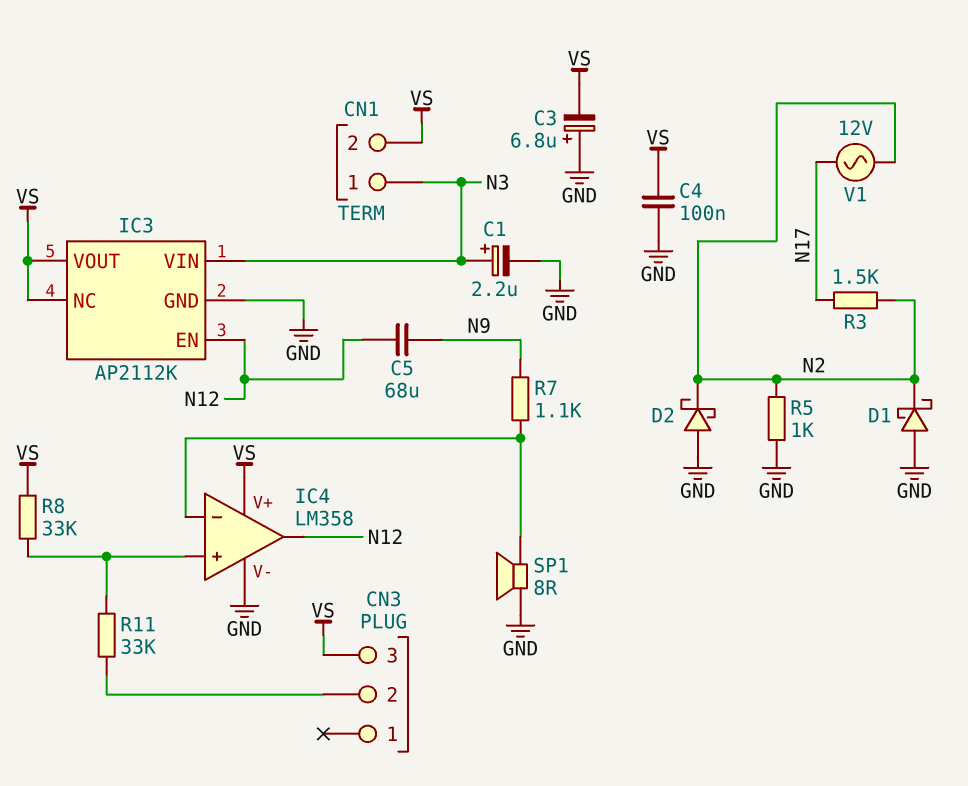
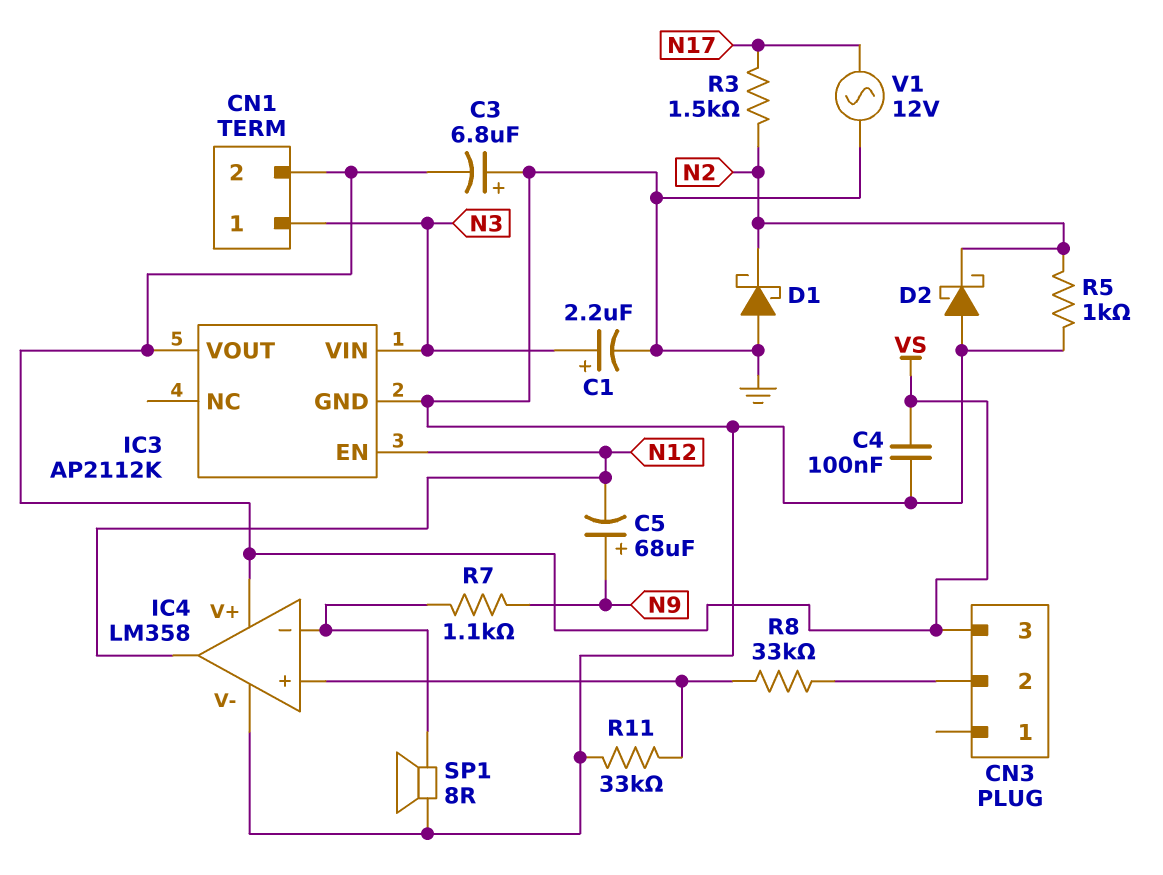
C5: 68uF (N9, N12) -> 68uF (plus N9, minus N12)
IC3 pin NC: VS -> none
R8: 33k (IC4/in+, VS) -> 33k (CN3/2, IC4/in+)
R11: 33k (CN3/2, IC4/in+) -> 33k (GND, IC4/in+)
V1: AC 12V (N2, N17) -> AC 12V (GND, N17)

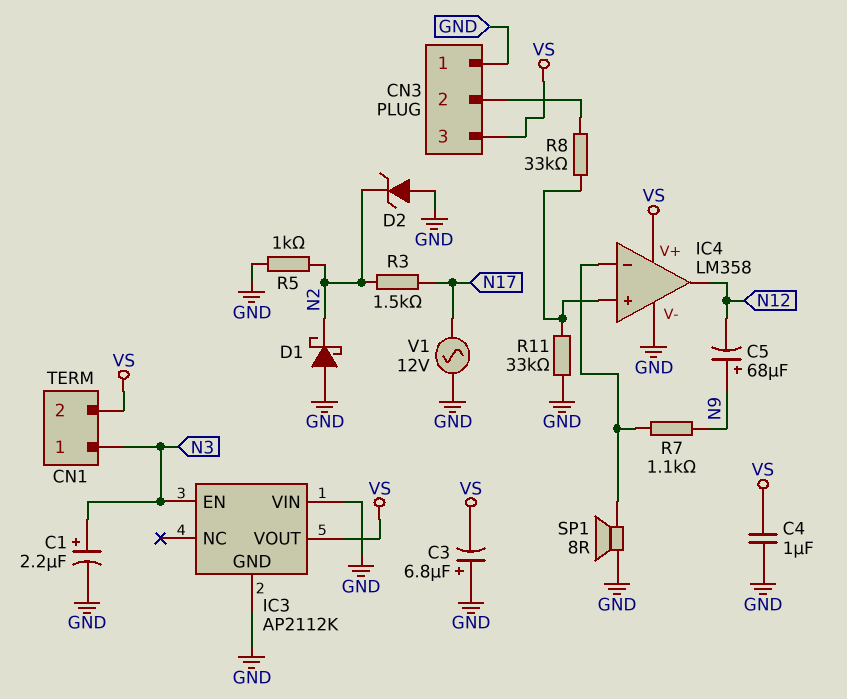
C4: 100nF (GND, VS) -> 1uF (GND, VS)
CN3 pin 1: none -> GND
D2: schottky (A GND, K N2) -> zener (A GND, K N2)
IC3 pin EN: N12 -> N3
IC3 pin VIN: N3 -> GND

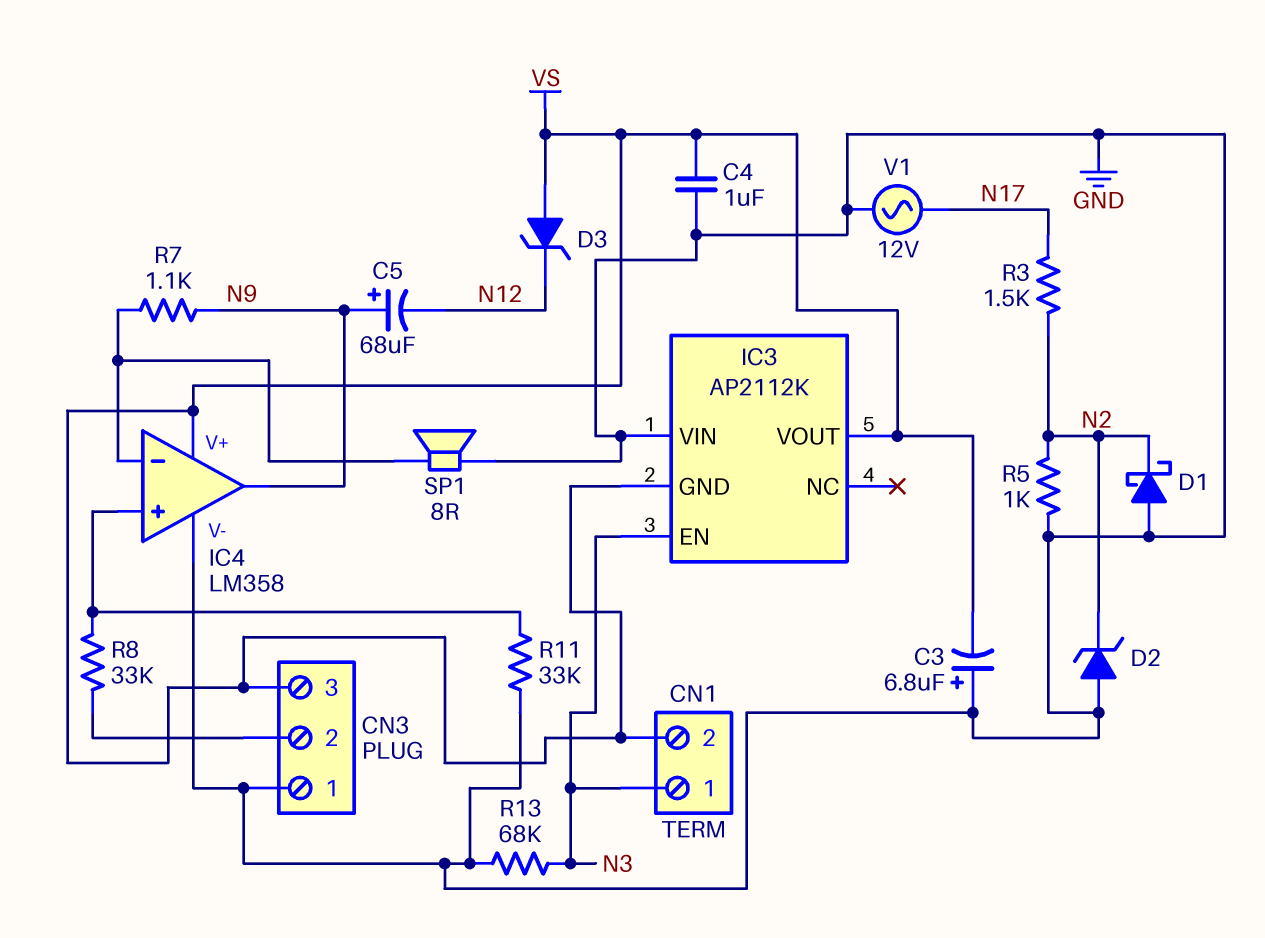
C1: 2.2uF (plus N3, minus GND) -> none
D3: none -> zener (A VS, K N12)
IC3 pin GND: GND -> VS
IC4 pin out: N12 -> N9
R13: none -> 68k (GND, N3)

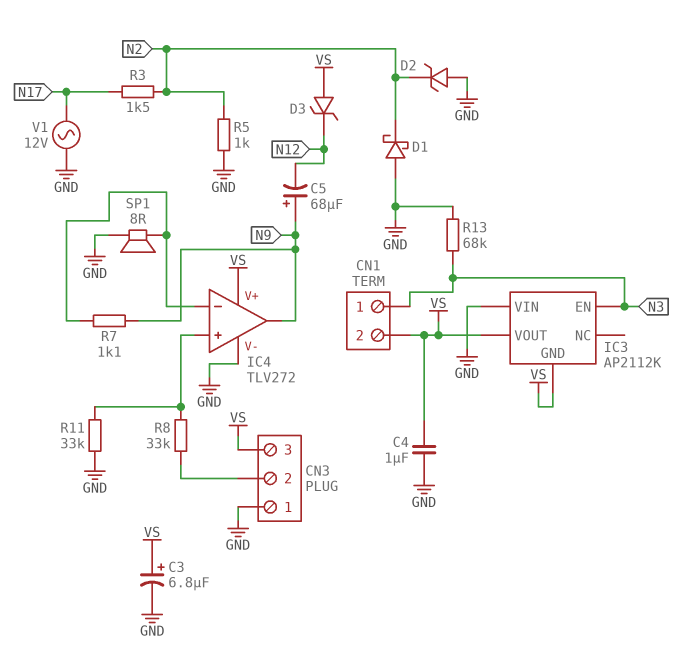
C3: 6.8uF (plus GND, minus VS) -> 6.8uF (plus VS, minus GND)
IC4: LM358 -> TLV272

